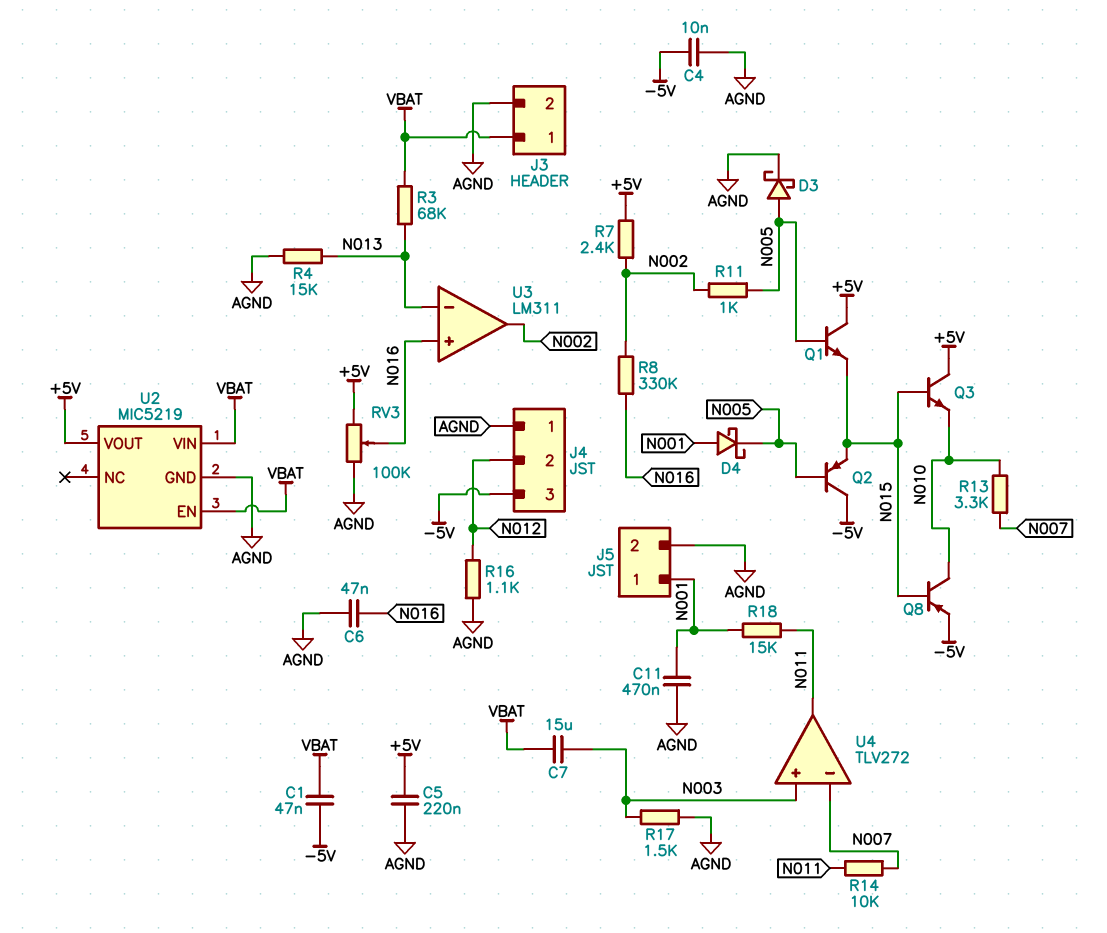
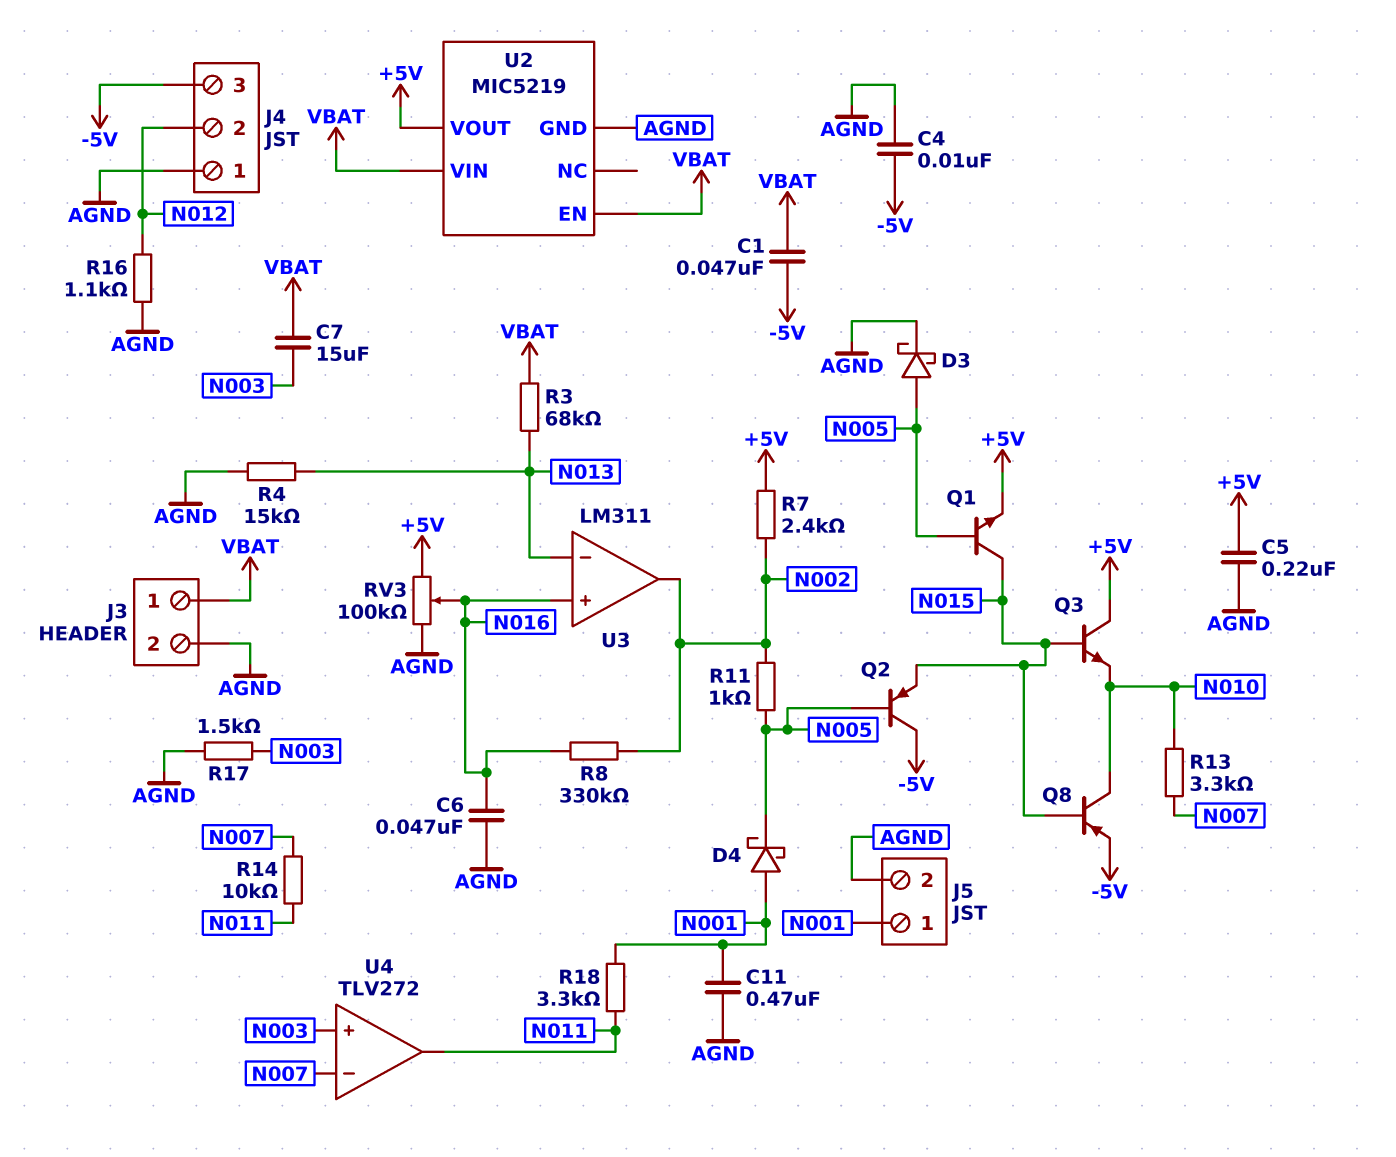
Q1: NPN (B N005, C +5V, E N015) -> NPN (B N005, C N015, E +5V)
R18: 15k (N001, N011) -> 3.3k (N001, N011)

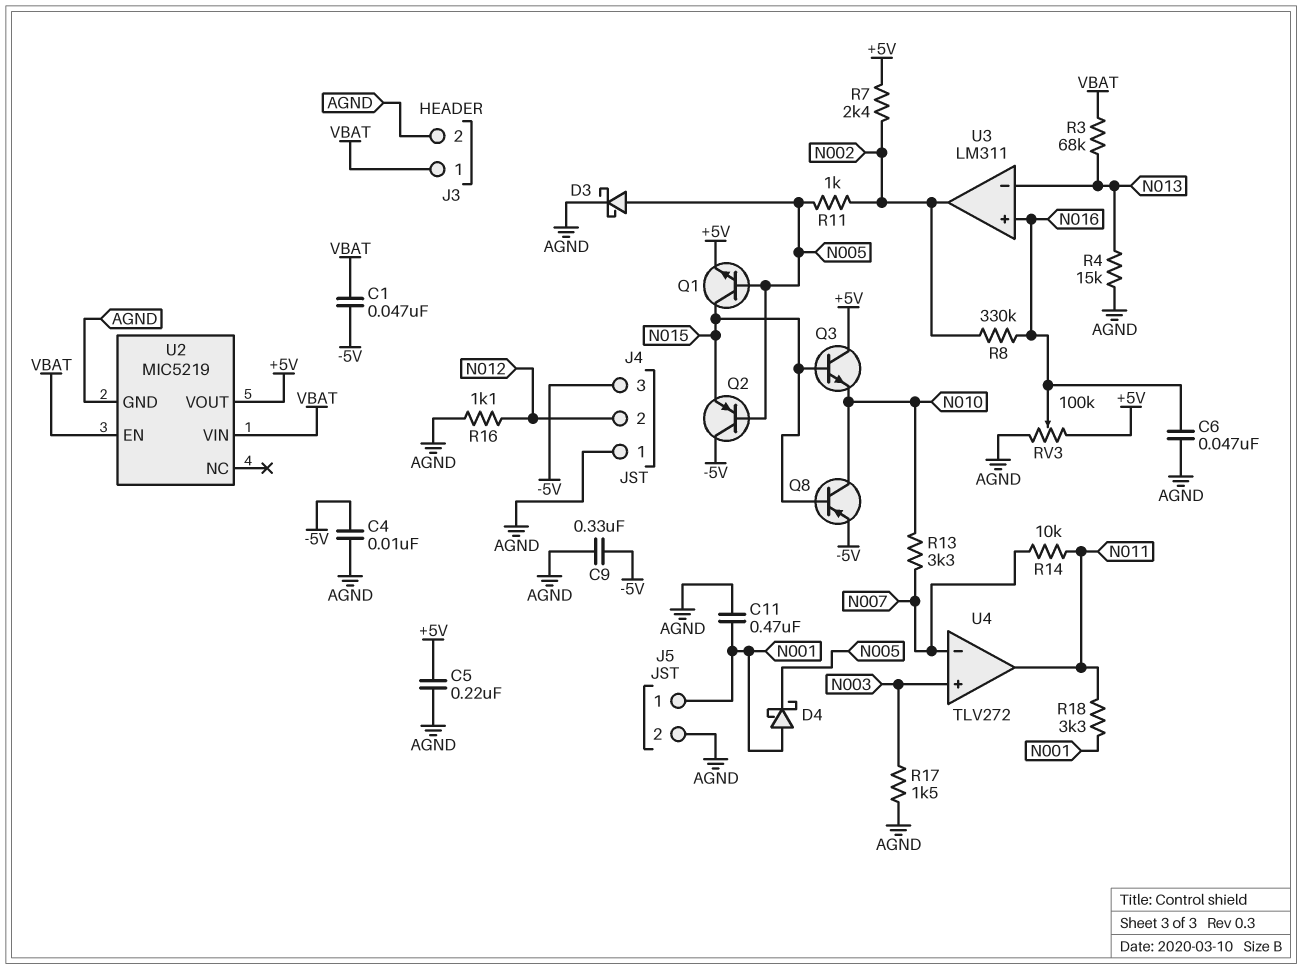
C7: 15uF (N003, VBAT) -> none
C9: none -> 330nF (-5V, AGND)

